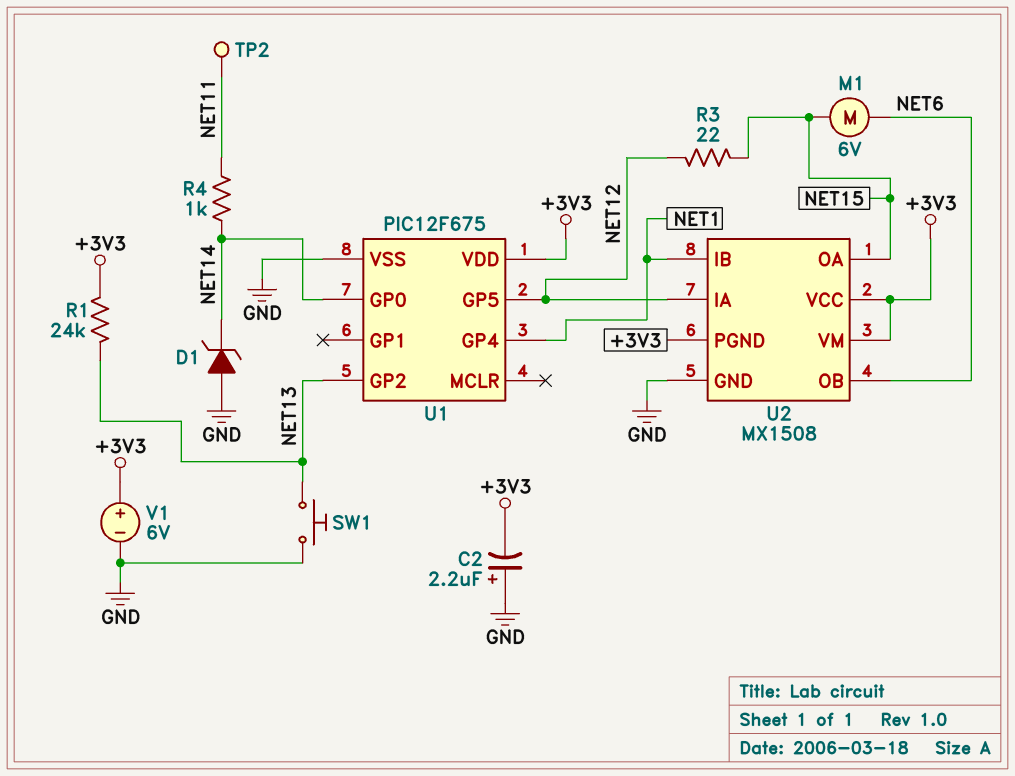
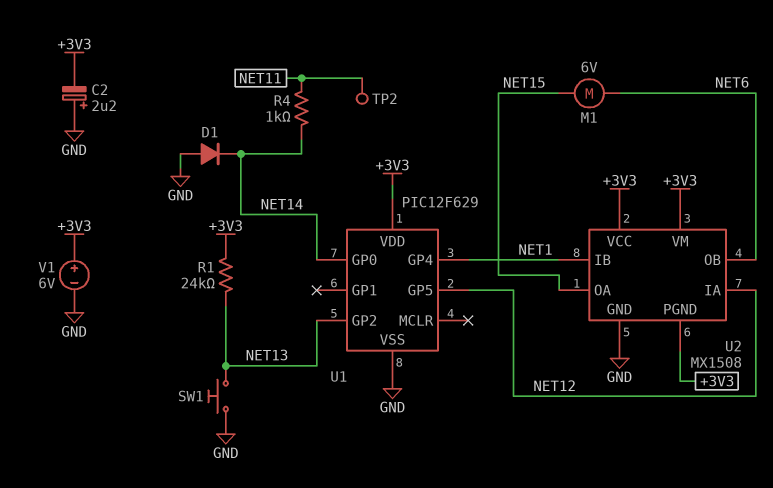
D1: zener (A GND, K NET14) -> diode (A GND, K NET14)
R3: 22 (NET12, NET15) -> none
U1: PIC12F675 -> PIC12F629

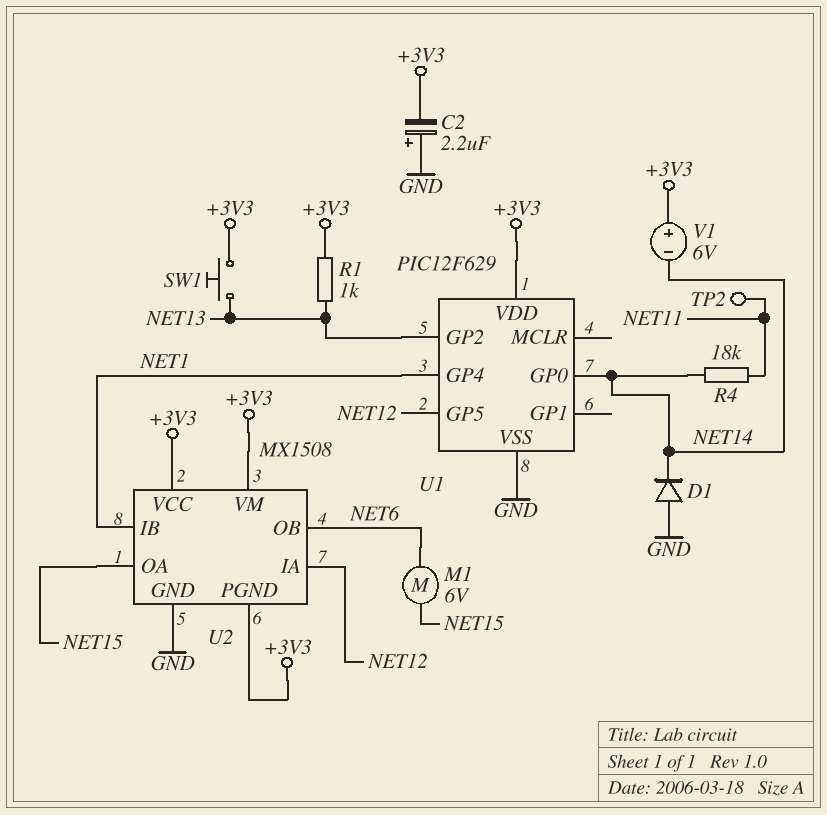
R1: 24k (+3V3, NET13) -> 1k (+3V3, NET13)
R4: 1k (NET11, NET14) -> 18k (NET11, NET14)
SW1: button (GND, NET13) -> button (+3V3, NET13)
V1: 6V (plus +3V3, minus GND) -> 6V (plus +3V3, minus NET14)

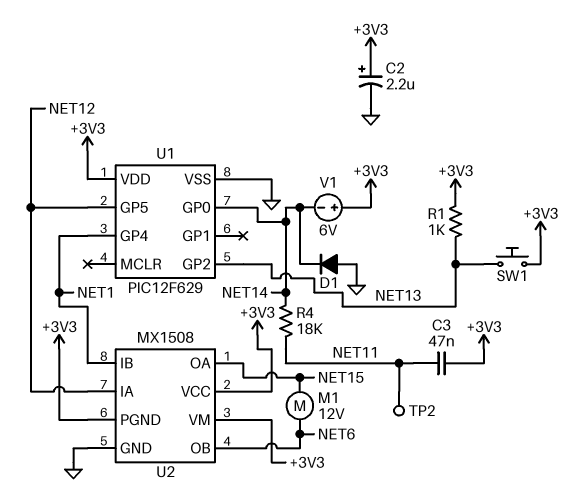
C2: 2.2uF (plus GND, minus +3V3) -> 2.2uF (plus +3V3, minus GND)
C3: none -> 47nF (+3V3, NET11)
M1: motor 6V (NET6, NET15) -> motor 12V (NET6, NET15)

